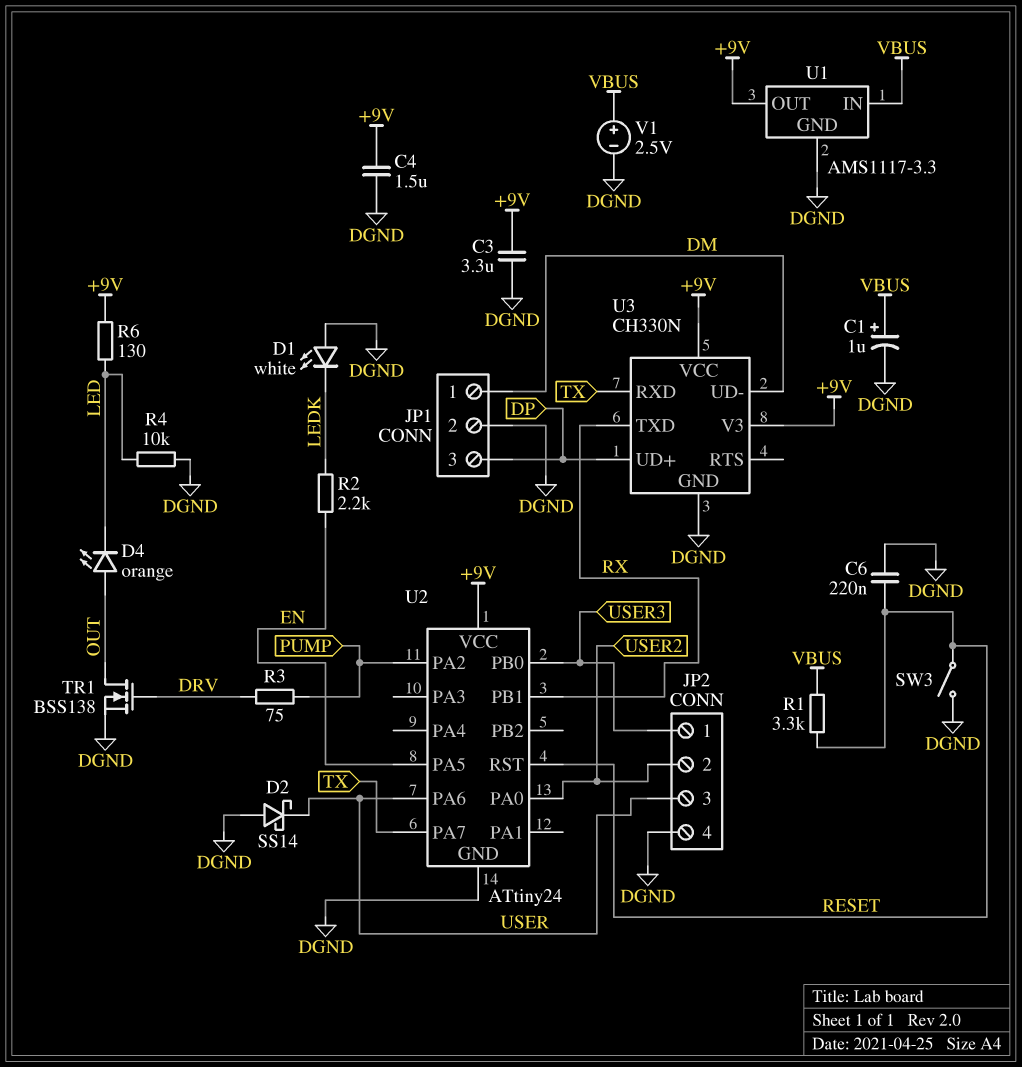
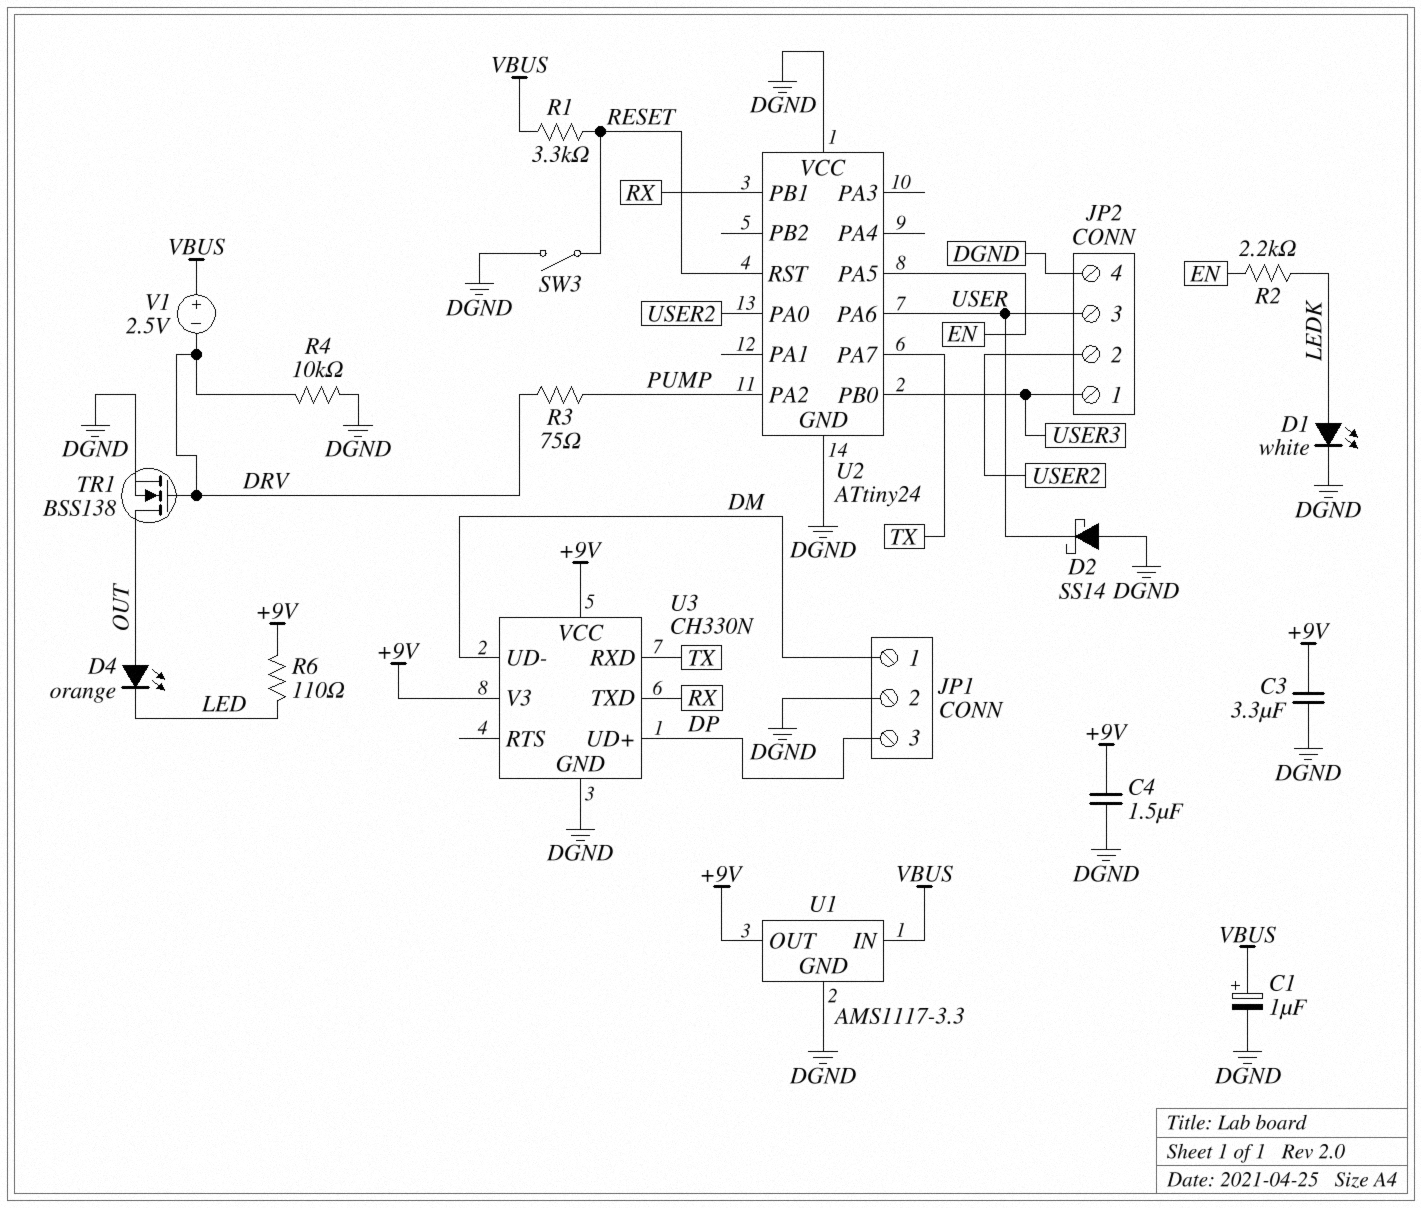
C6: 220nF (DGND, RESET) -> none
D1: LED white (A DGND, K LEDK) -> LED white (A LEDK, K DGND)
R4: 10k (DGND, LED) -> 10k (DGND, DRV)
R6: 130 (+9V, LED) -> 110 (+9V, LED)
U2 pin VCC: +9V -> DGND
V1: 2.5V (plus VBUS, minus DGND) -> 2.5V (plus VBUS, minus DRV)

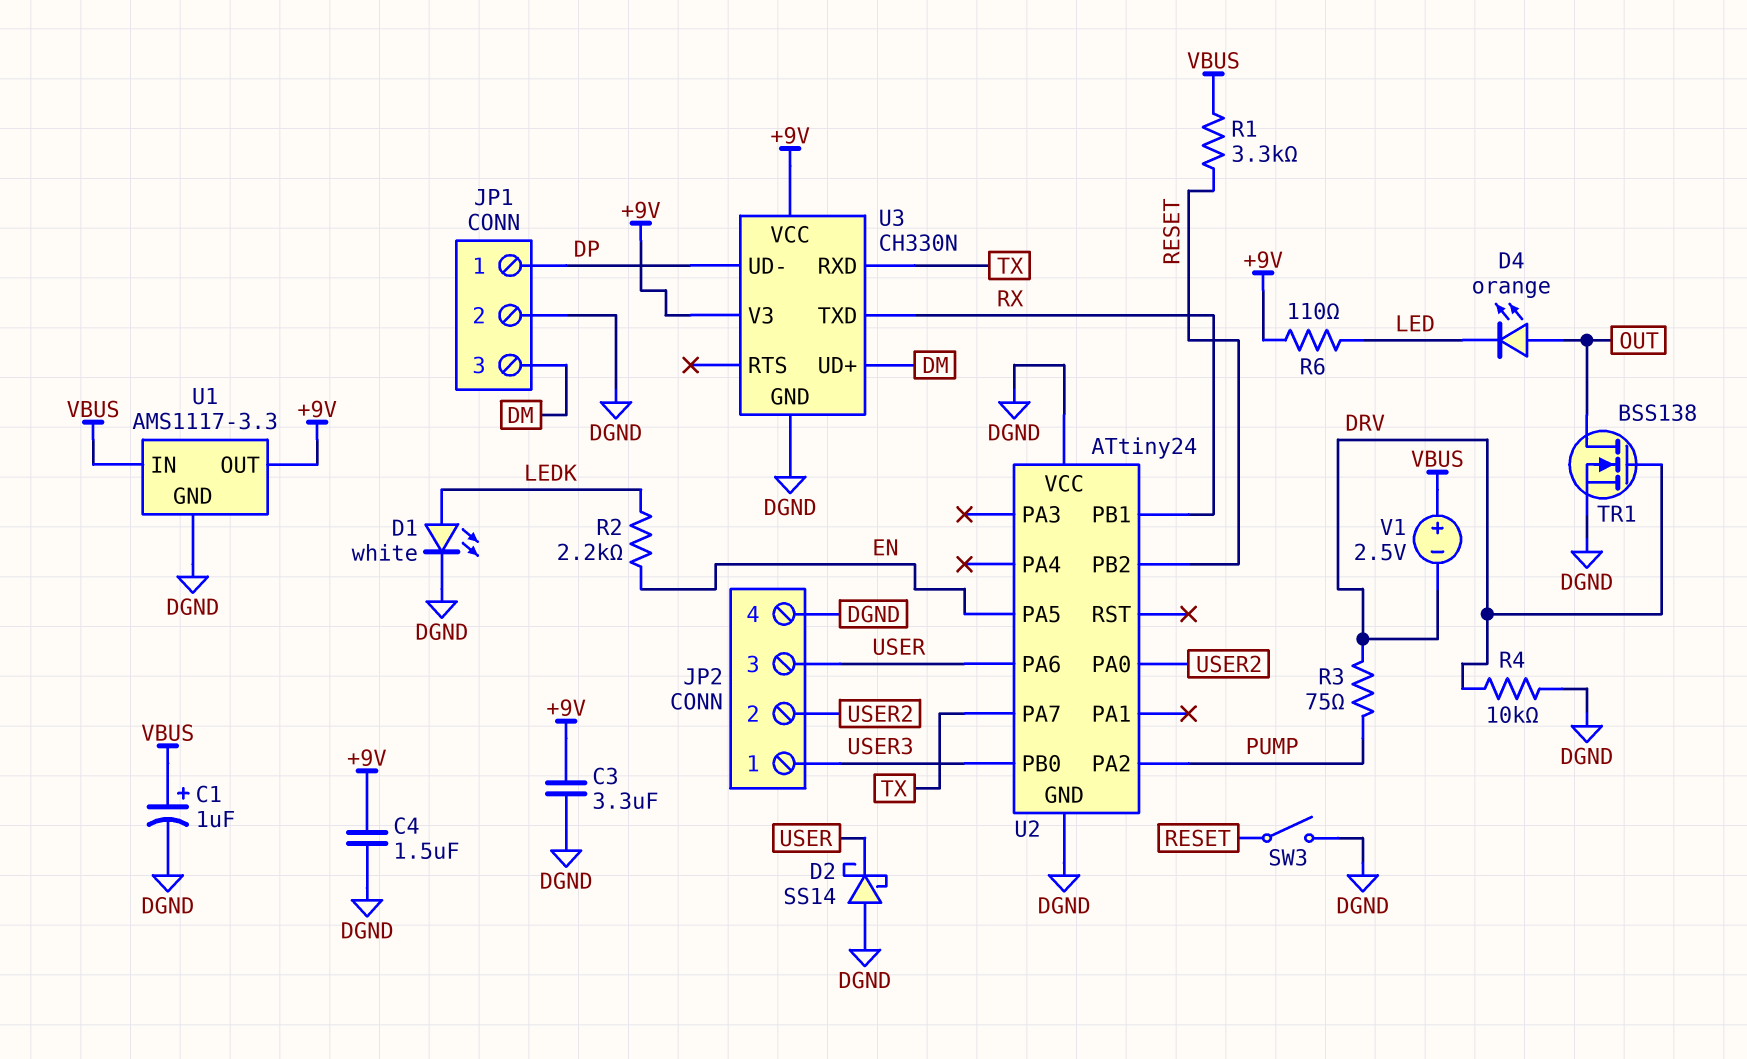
JP1 pin 1: DM -> DP
JP1 pin 3: DP -> DM
U2 pin PB2: none -> RESET
U2 pin RST: RESET -> none
U3 pin UD+: DP -> DM
U3 pin UD-: DM -> DP

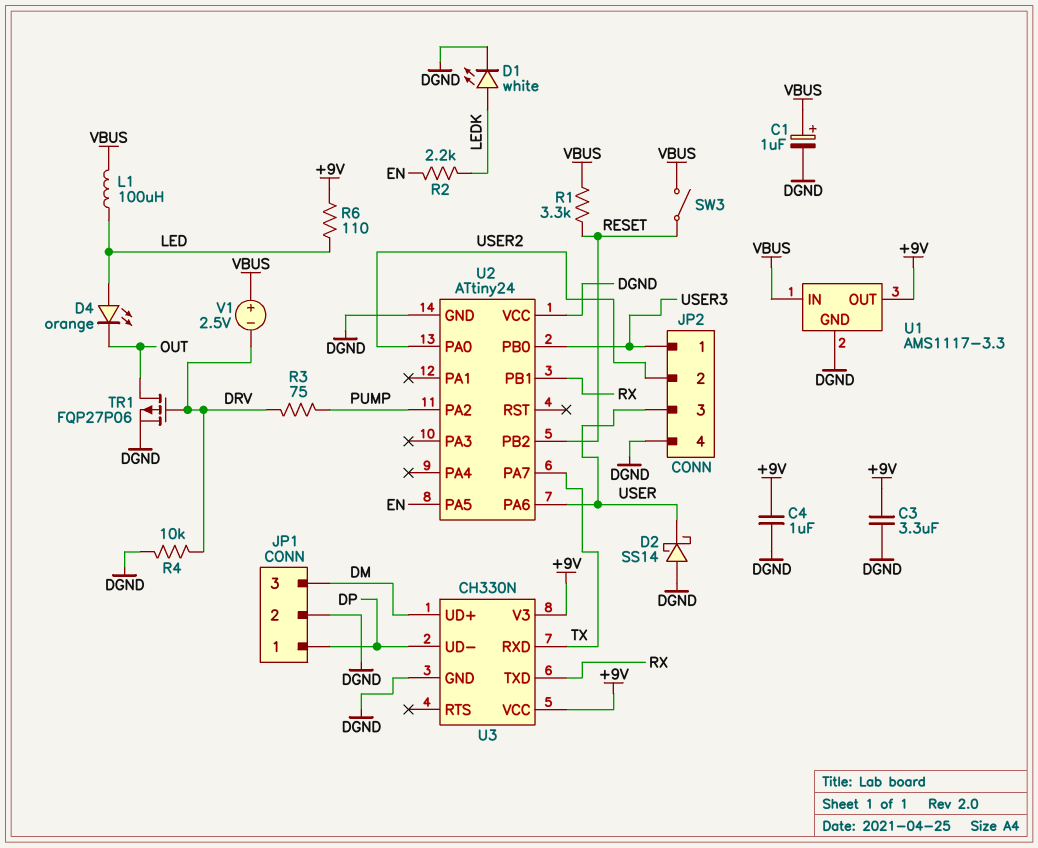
C4: 1.5uF (+9V, DGND) -> 1uF (+9V, DGND)
D4: LED orange (A OUT, K LED) -> LED orange (A LED, K OUT)
L1: none -> 100uH (LED, VBUS)
SW3: switch (DGND, RESET) -> switch (RESET, VBUS)
TR1: NMOS BSS138 (G DRV, D OUT, S DGND) -> PMOS FQP27P06 (G DRV, D OUT, S DGND)

